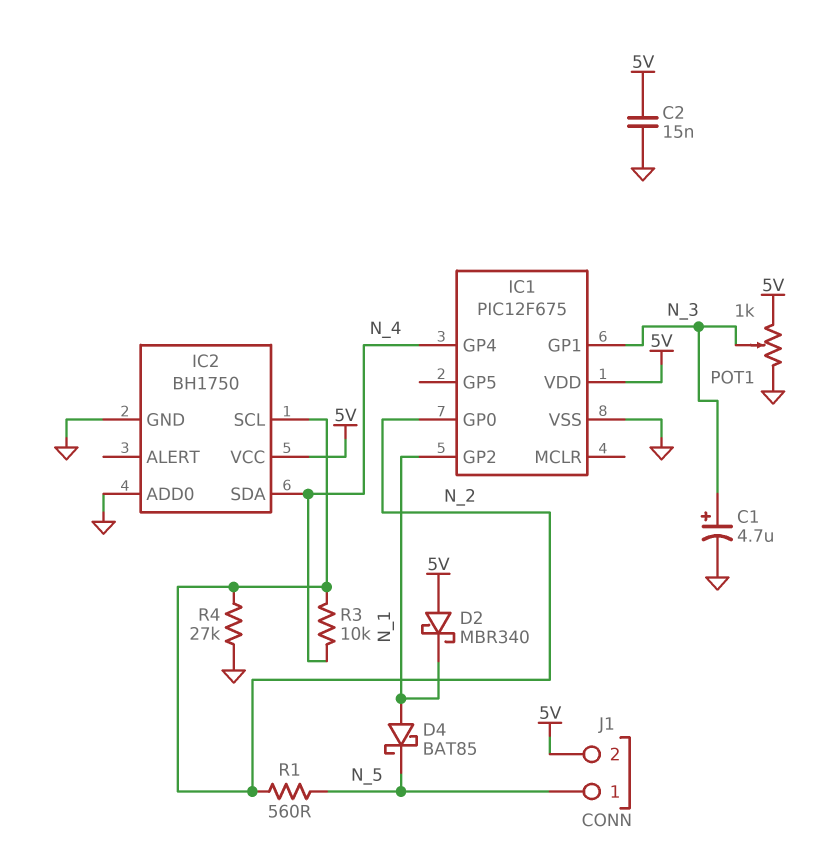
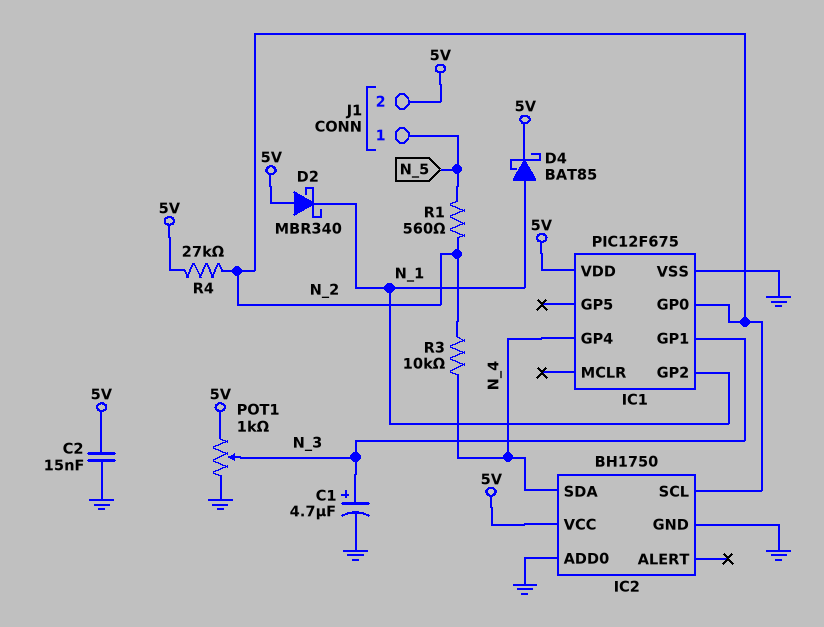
D4: schottky BAT85 (A N_1, K N_5) -> schottky BAT85 (A N_1, K 5V)
R4: 27k (GND, N_2) -> 27k (5V, N_2)

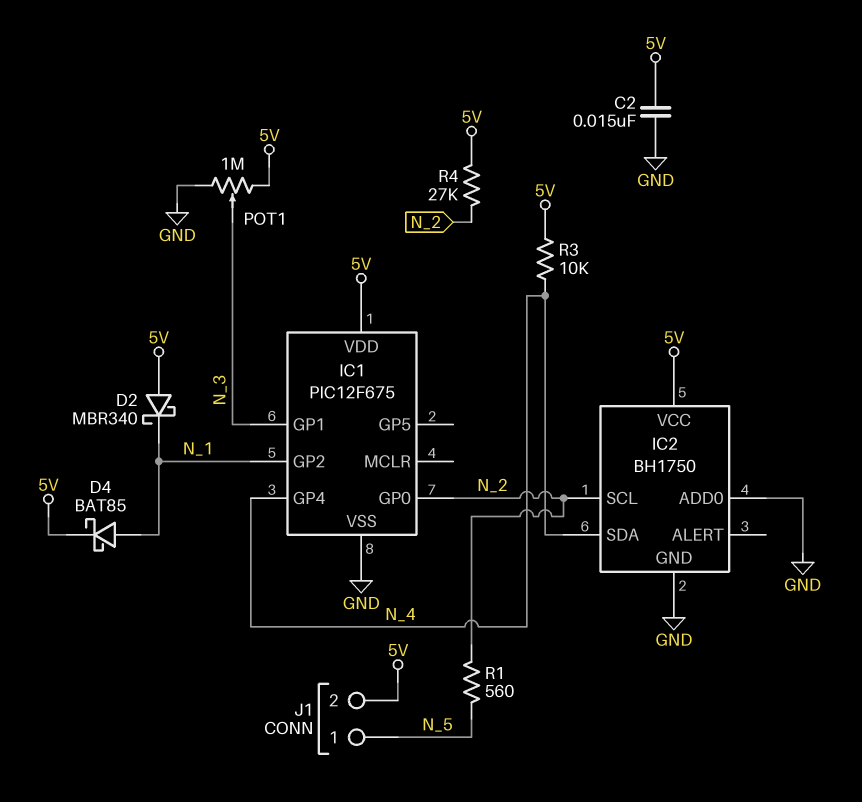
C1: 4.7uF (plus N_3, minus GND) -> none
POT1: 1k (5V, GND, wiper N_3) -> 1M (5V, GND, wiper N_3)
R3: 10k (N_2, N_4) -> 10k (5V, N_4)

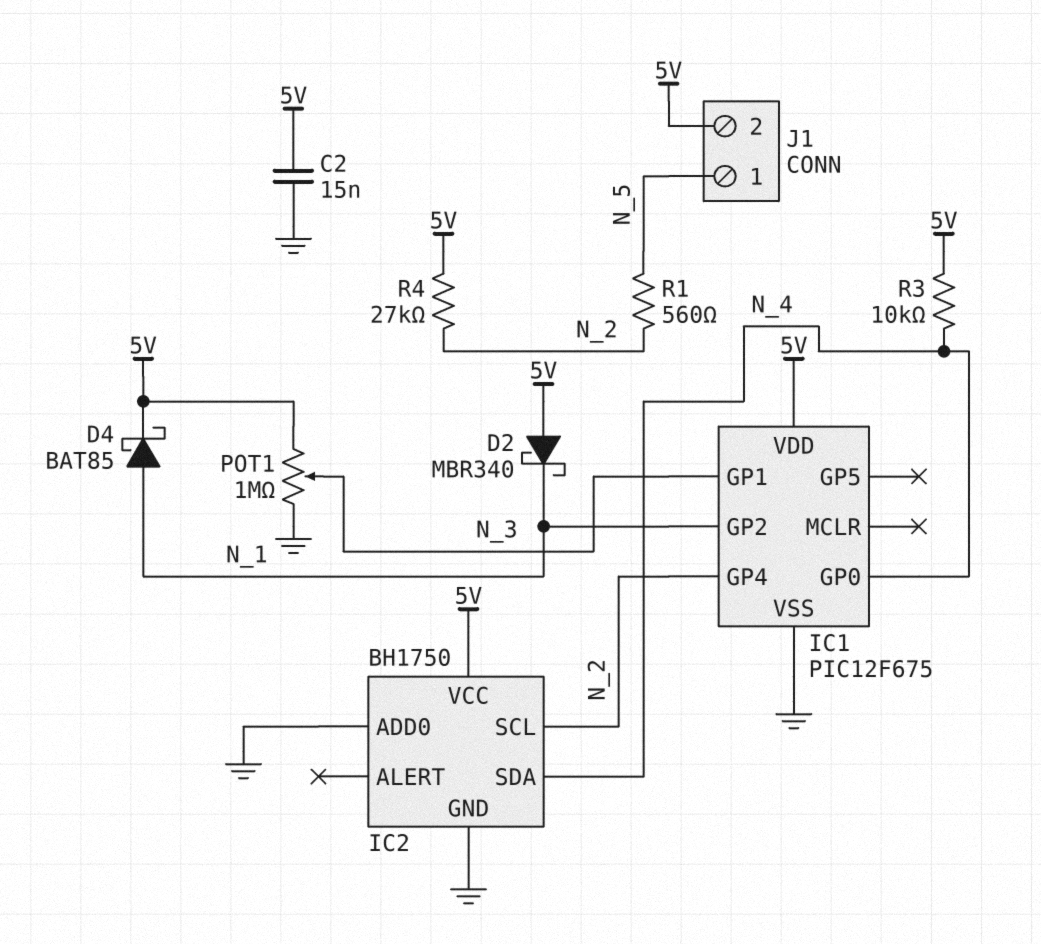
IC1 pin GP0: N_2 -> N_4
IC1 pin GP4: N_4 -> N_2

